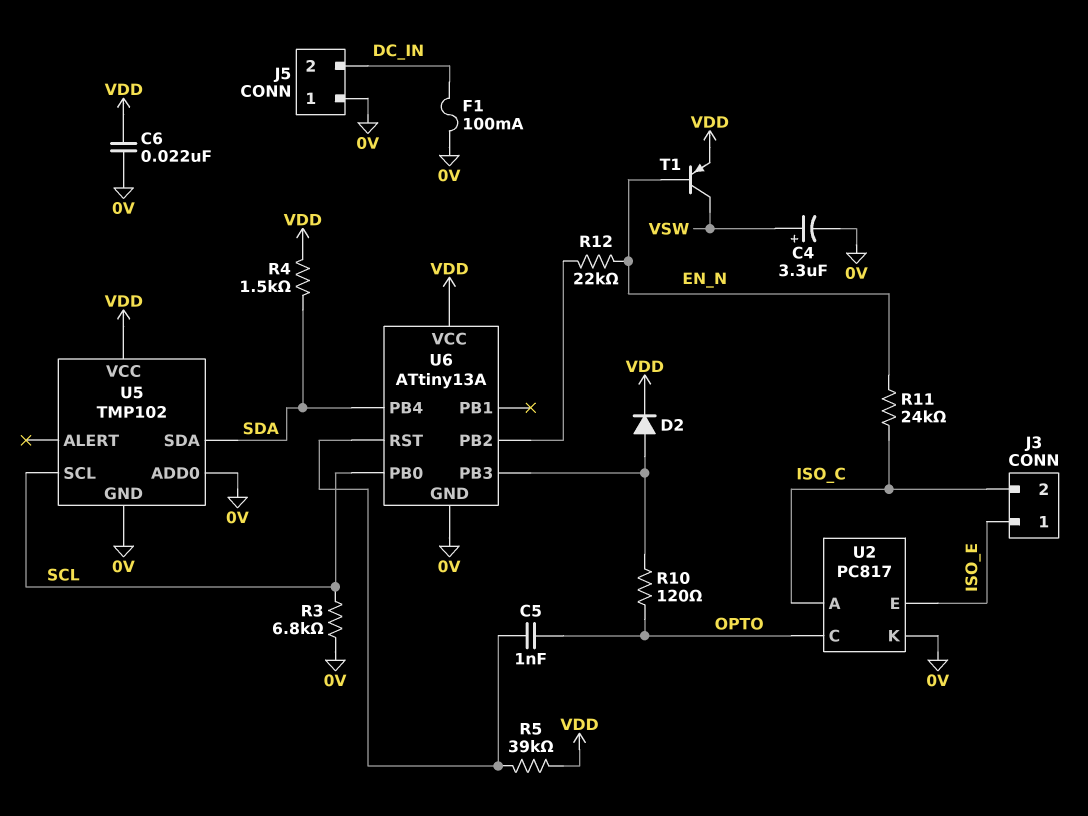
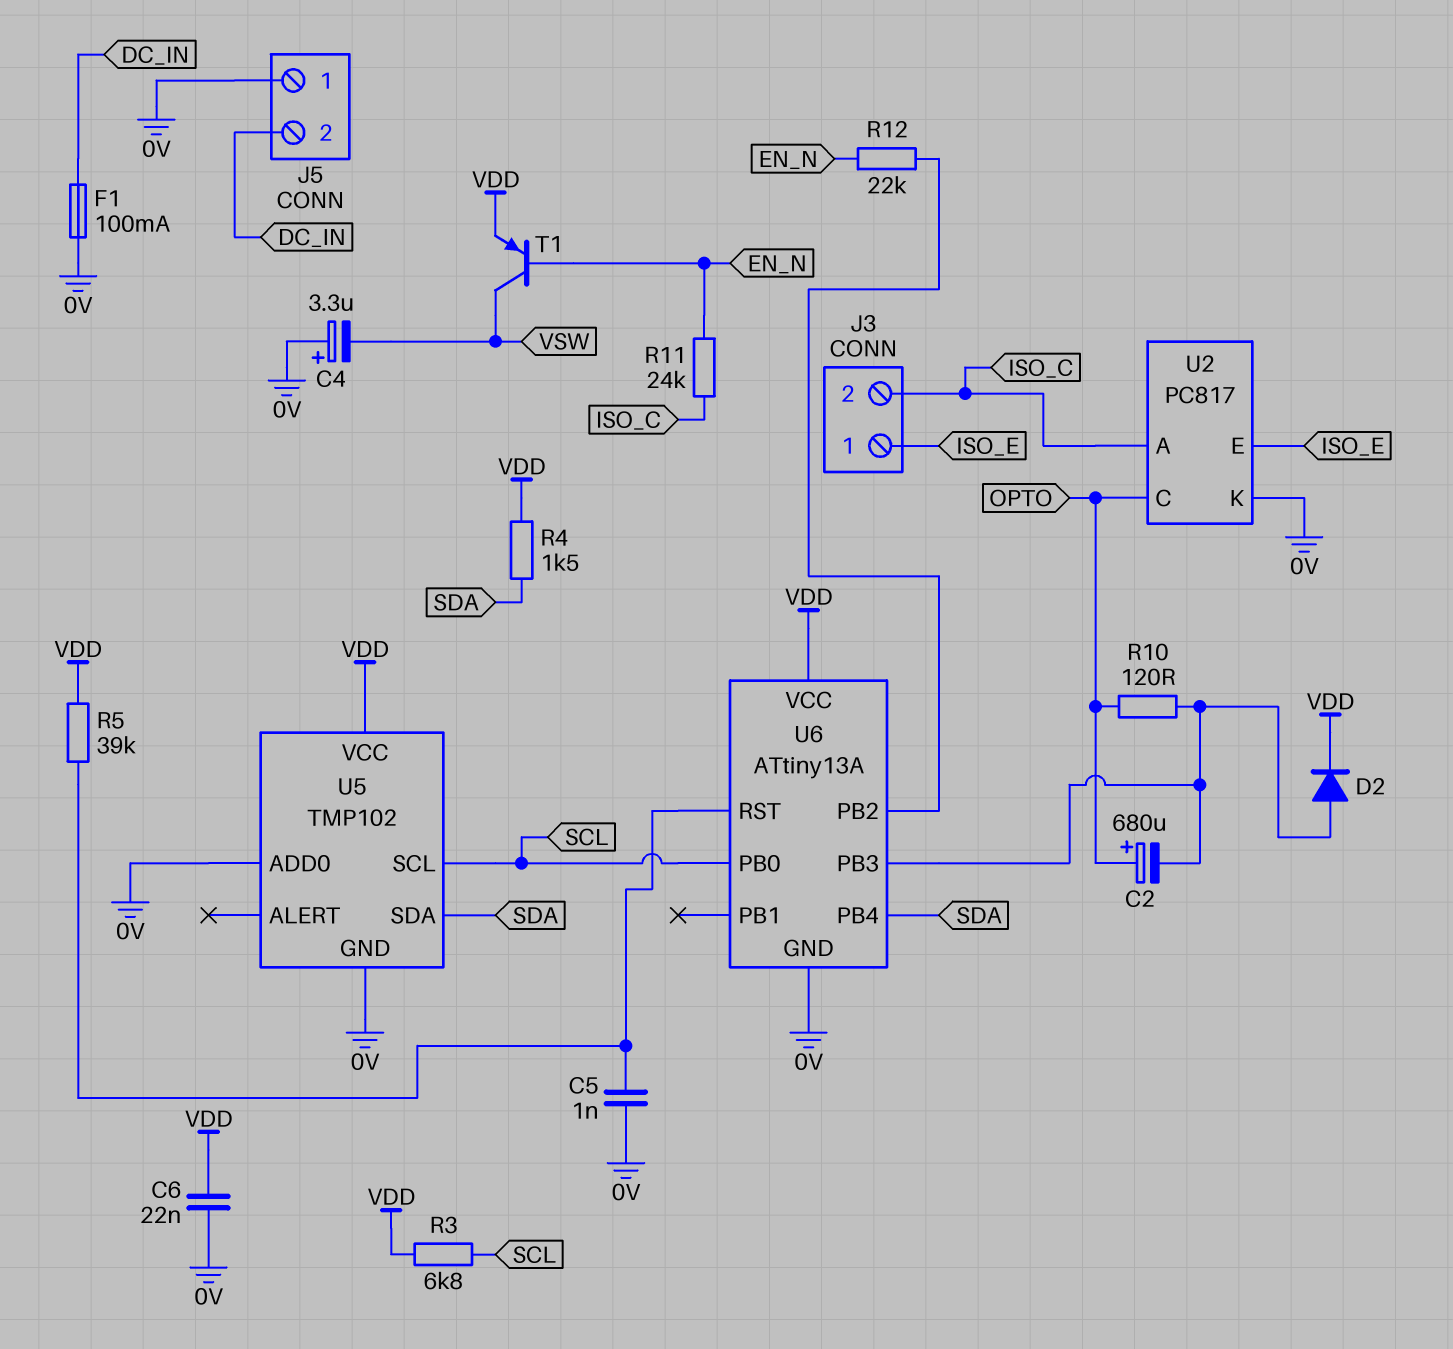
C2: none -> 680uF (plus OPTO, minus U6/PB3)
C4: 3.3uF (plus VSW, minus 0V) -> 3.3uF (plus 0V, minus VSW)
C5: 1nF (OPTO, U6/RST) -> 1nF (0V, U6/RST)
R3: 6.8k (0V, SCL) -> 6.8k (SCL, VDD)

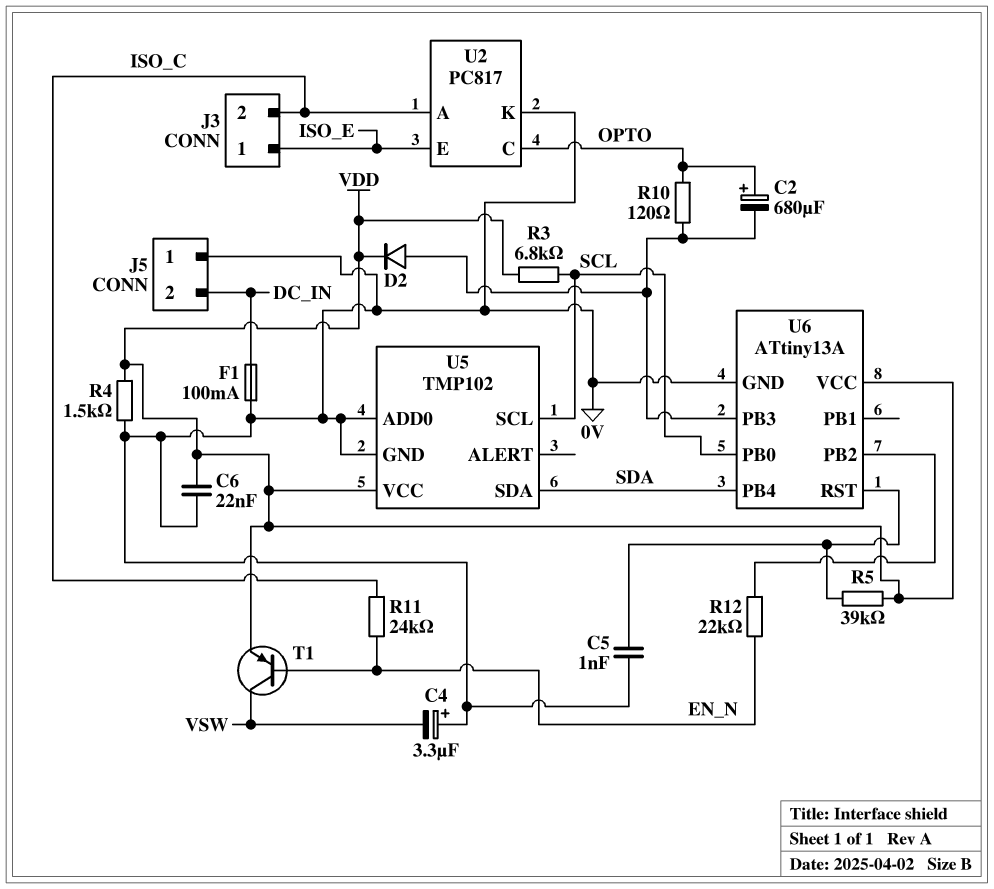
R4: 1.5k (SDA, VDD) -> 1.5k (0V, VDD)

